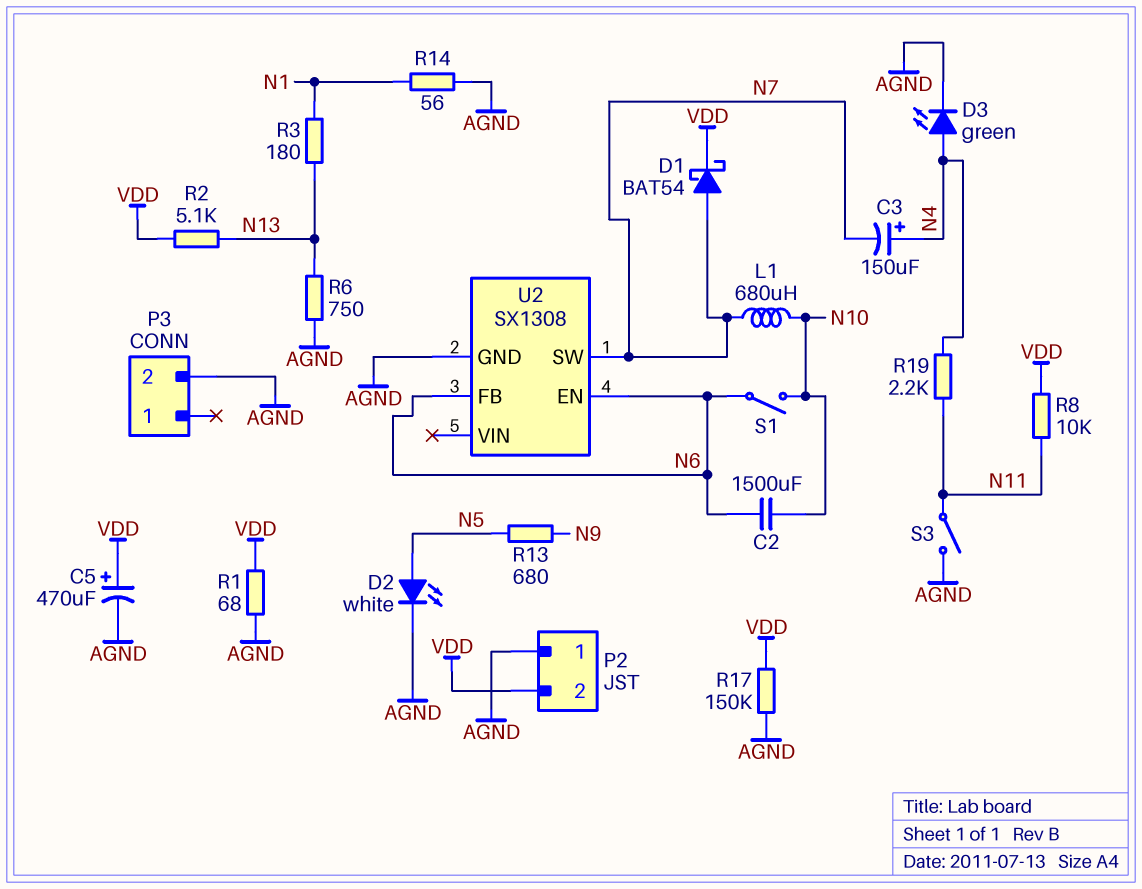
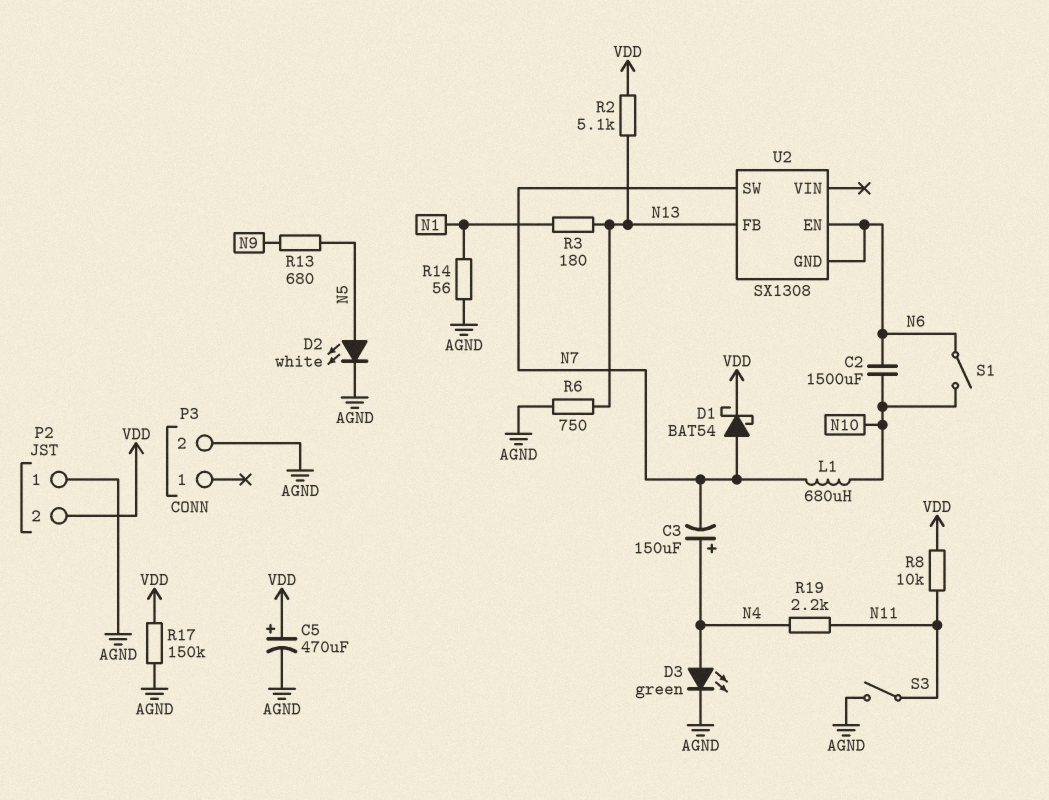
R1: 68 (AGND, VDD) -> none
U2 pin FB: N6 -> N13
U2 pin GND: AGND -> N6

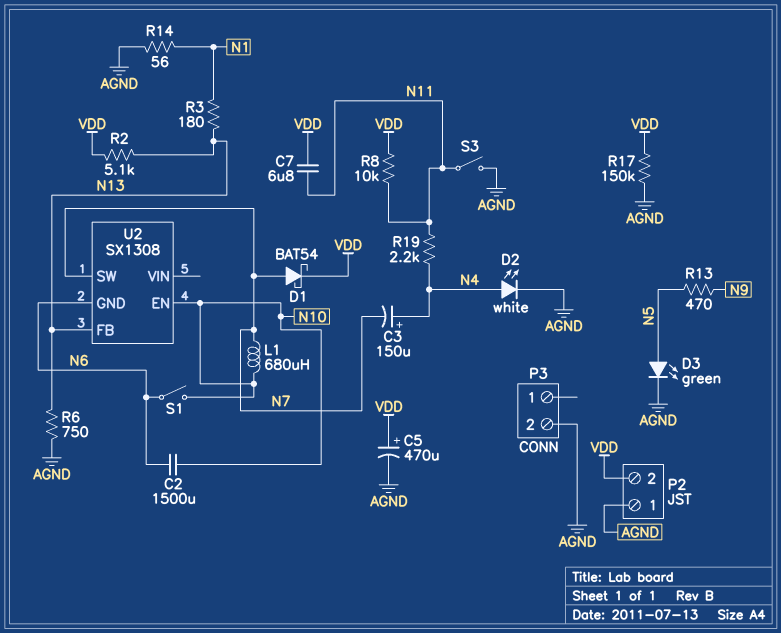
C7: none -> 6.8uF (N11, VDD)
D2: LED white (A N5, K AGND) -> LED white (A N4, K AGND)
D3: LED green (A N4, K AGND) -> LED green (A N5, K AGND)
R13: 680 (N5, N9) -> 470 (N5, N9)
U2 pin EN: N6 -> N10

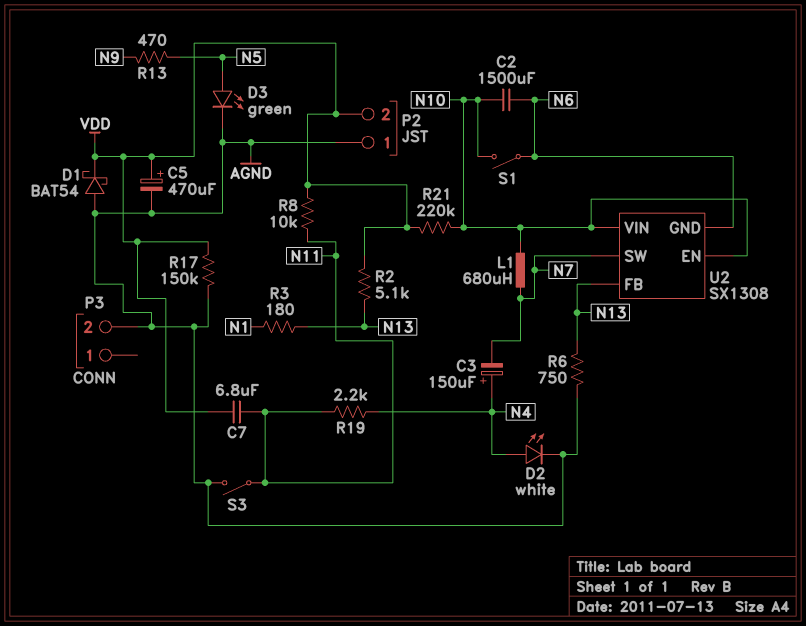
D1: schottky BAT54 (A N7, K VDD) -> schottky BAT54 (A AGND, K VDD)
R14: 56 (AGND, N1) -> none
R21: none -> 220k (N10, VDD)
U2 pin VIN: none -> N10

